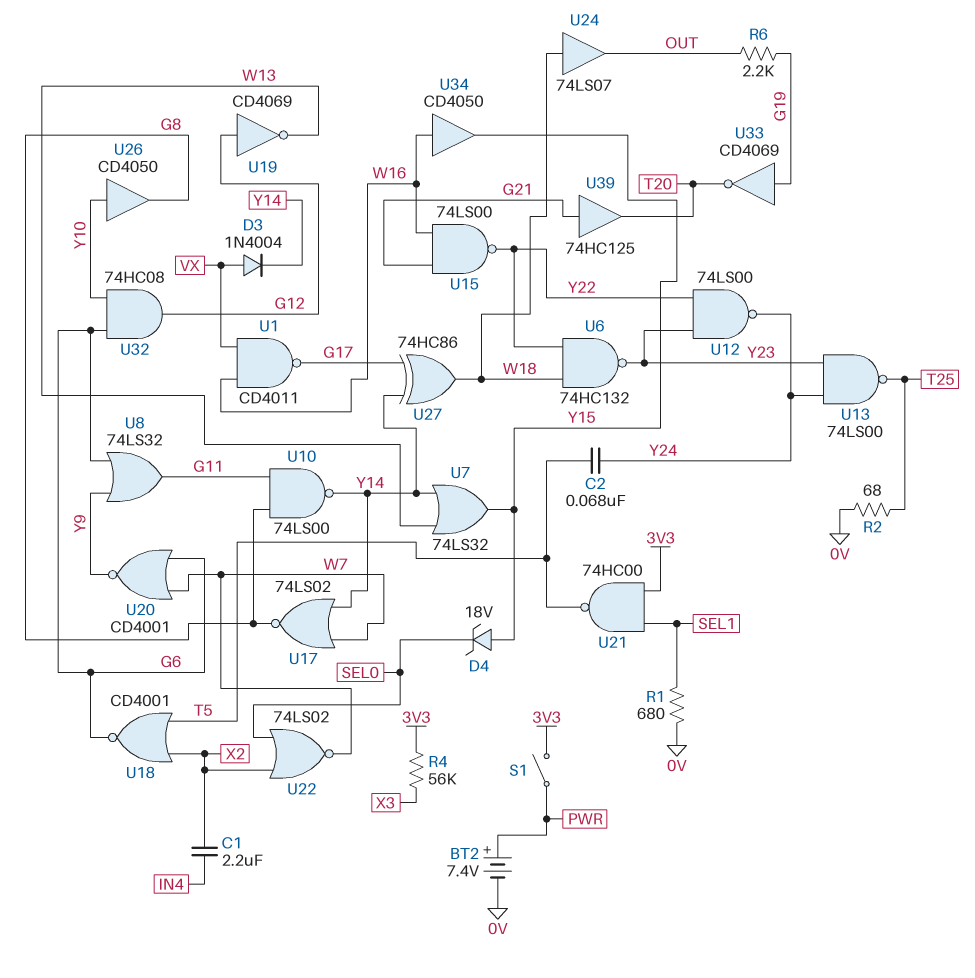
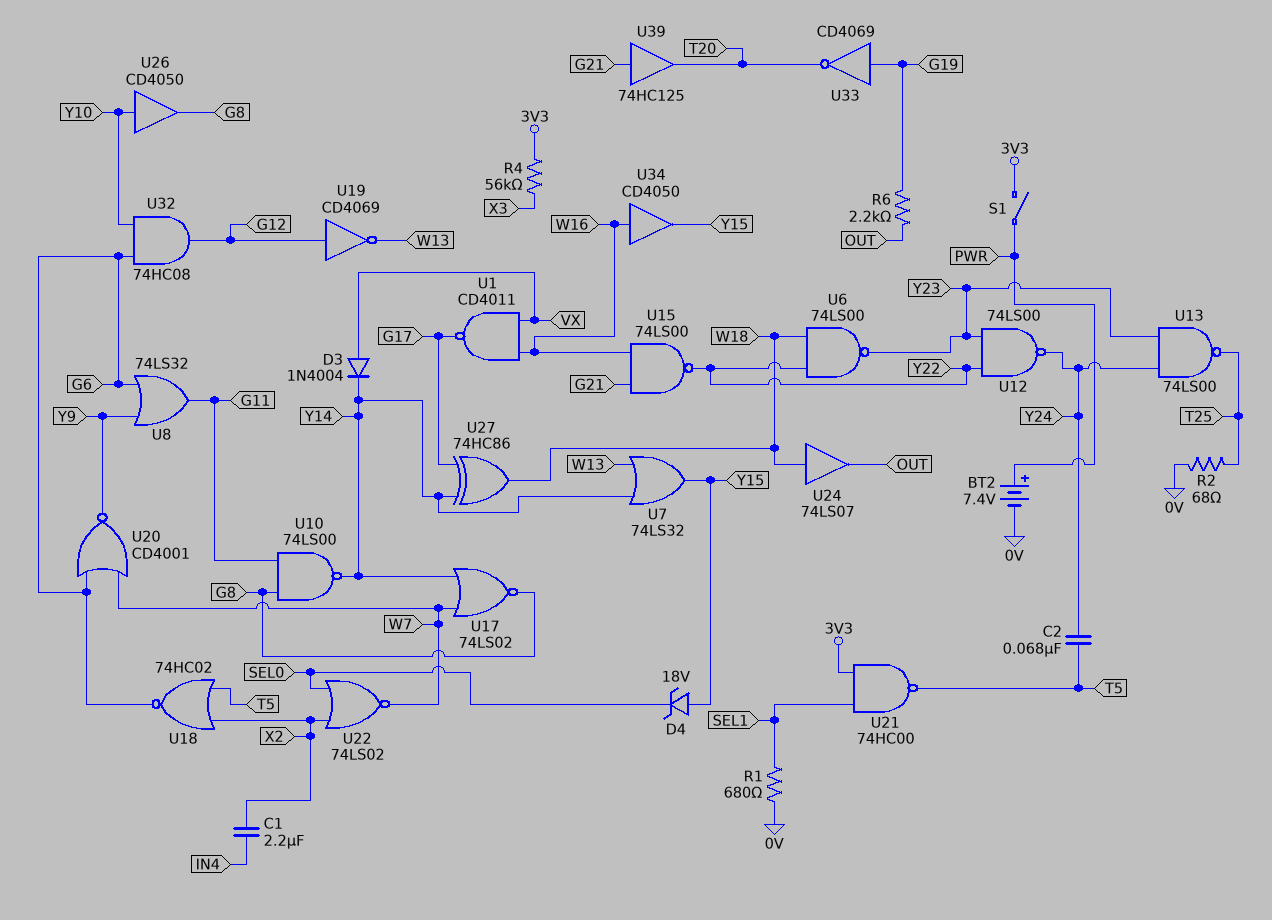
U6: NAND 74HC132 (in W18, in Y22, out Y23) -> NAND 74LS00 (in W18, in Y22, out Y23)
U18: NOR CD4001 (in T5, in X2, out G6) -> NOR 74HC02 (in T5, in X2, out G6)

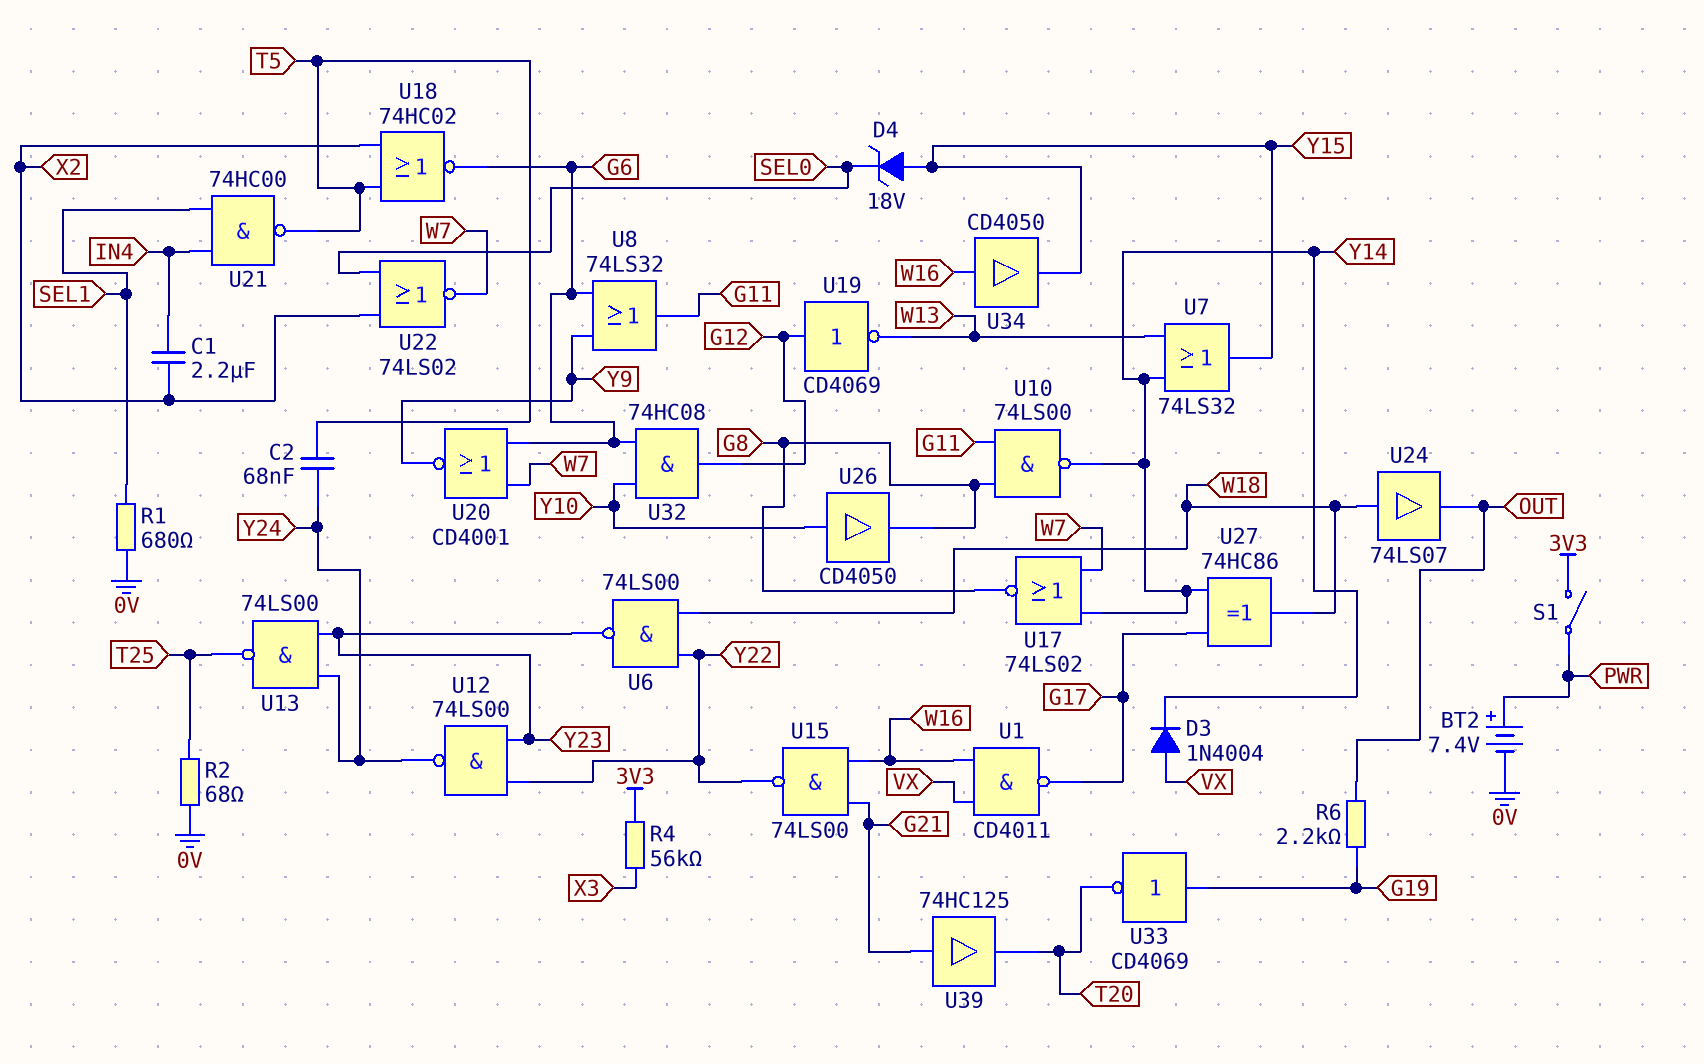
U21: NAND 74HC00 (in 3V3, in SEL1, out T5) -> NAND 74HC00 (in IN4, in SEL1, out T5)

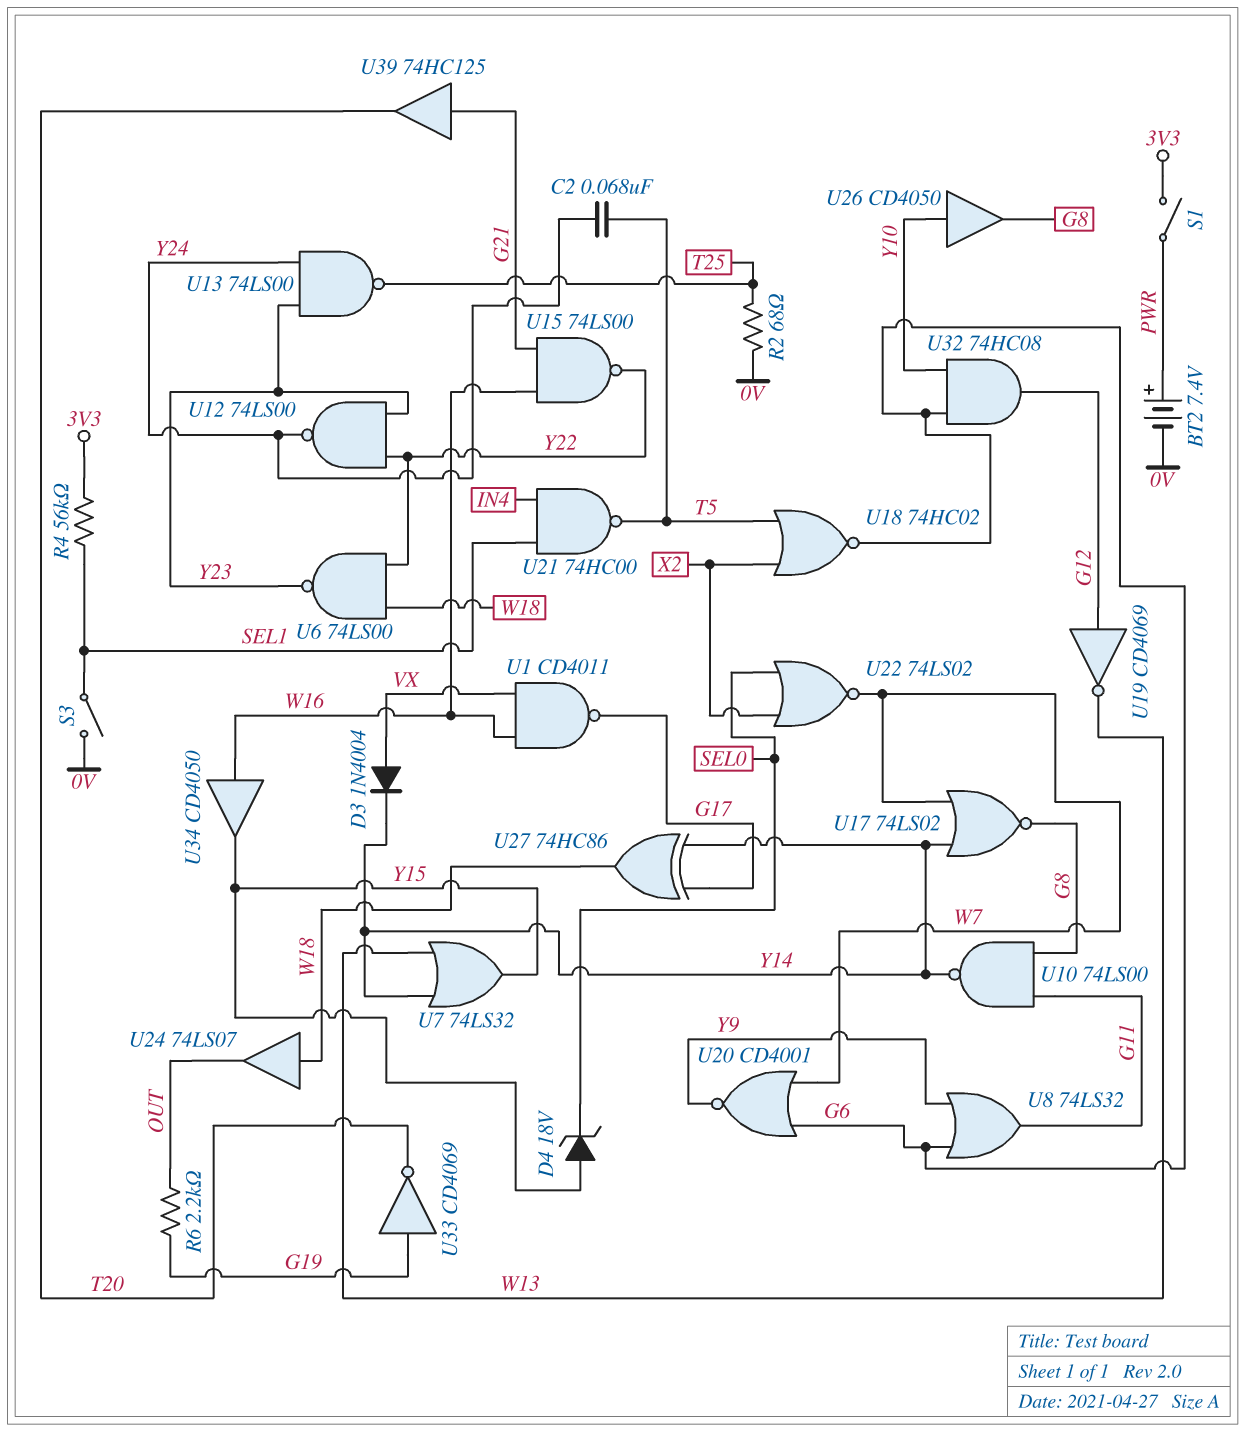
C1: 2.2uF (IN4, X2) -> none
R1: 680 (0V, SEL1) -> none
R4: 56k (3V3, X3) -> 56k (3V3, SEL1)
S3: none -> switch (0V, SEL1)

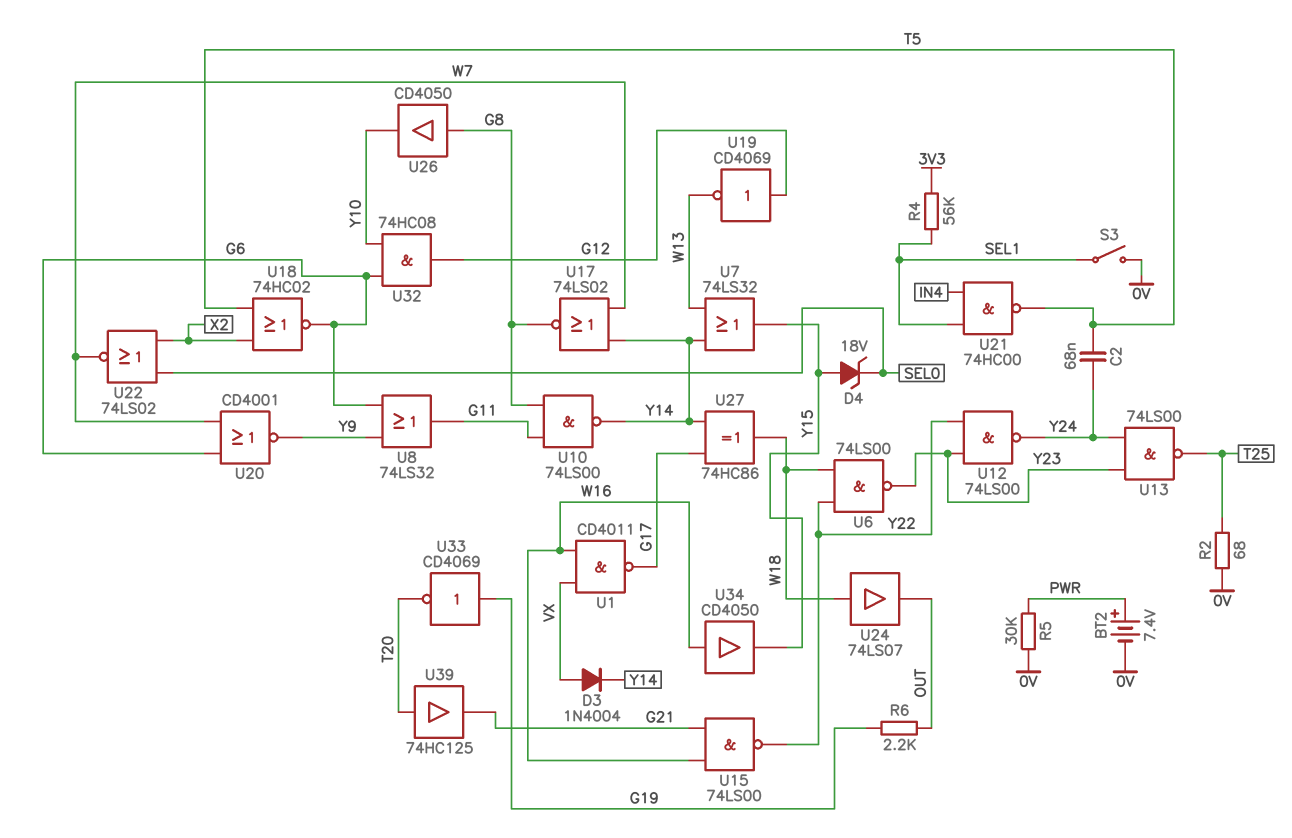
R5: none -> 30k (0V, PWR)
S1: switch (3V3, PWR) -> none
U26: buffer CD4050 (in Y10, out G8) -> buffer CD4050 (in G8, out Y10)
U39: buffer 74HC125 (in G21, out T20) -> buffer 74HC125 (in T20, out G21)

